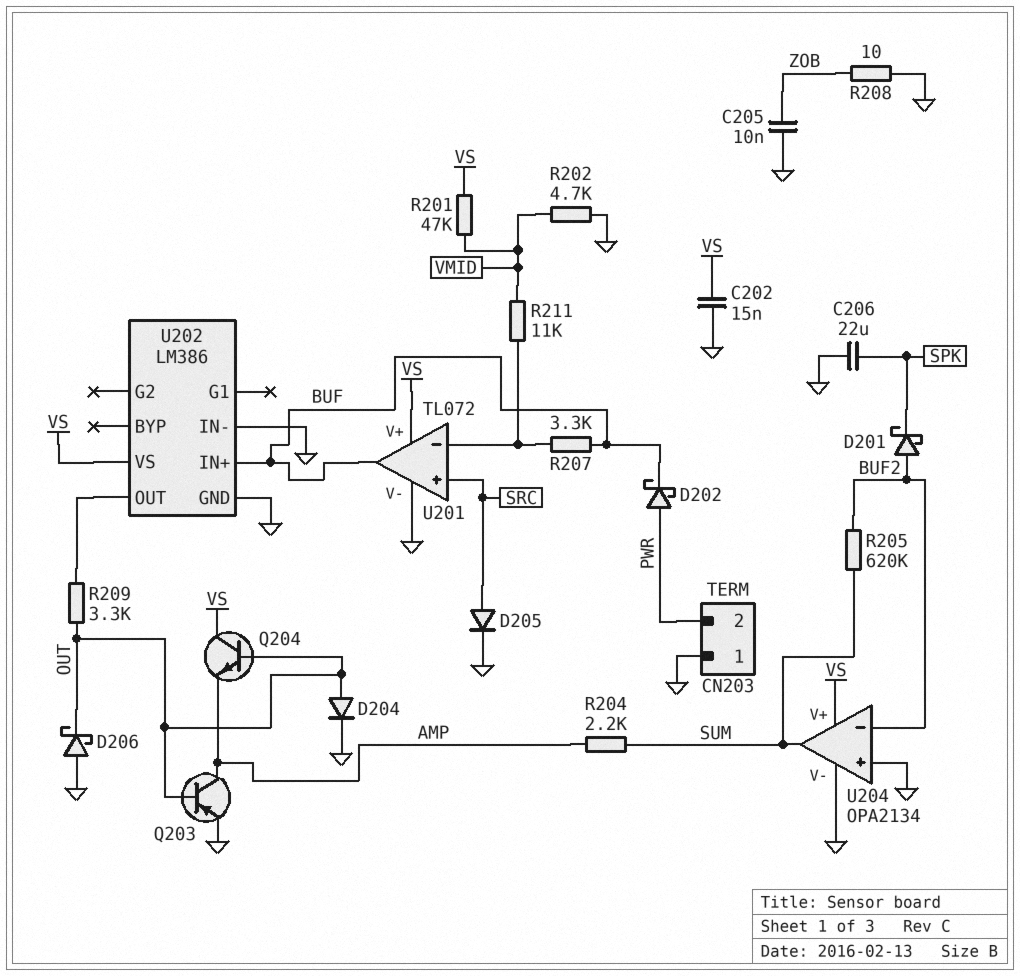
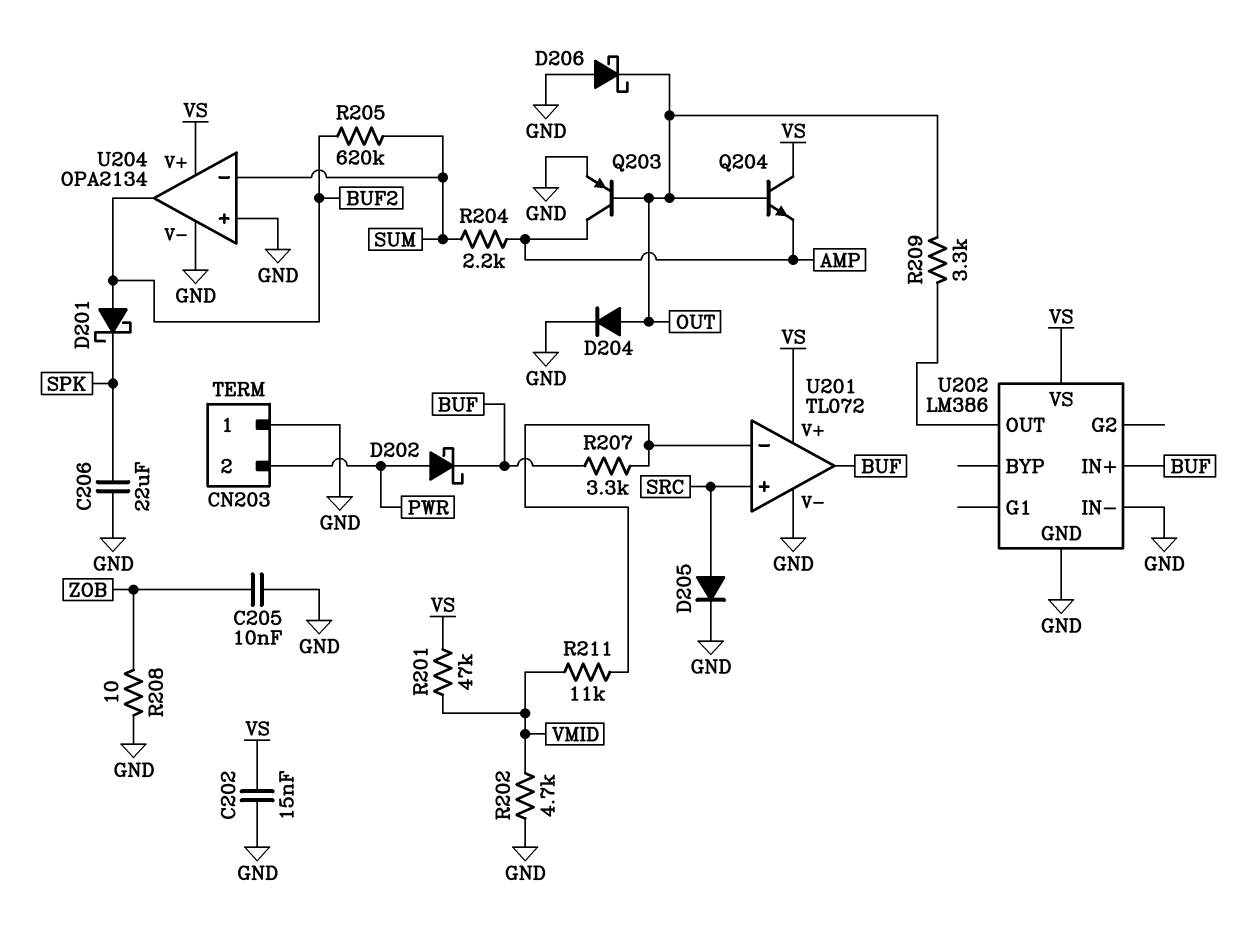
U204 pin in-: BUF2 -> SUM
U204 pin out: SUM -> BUF2

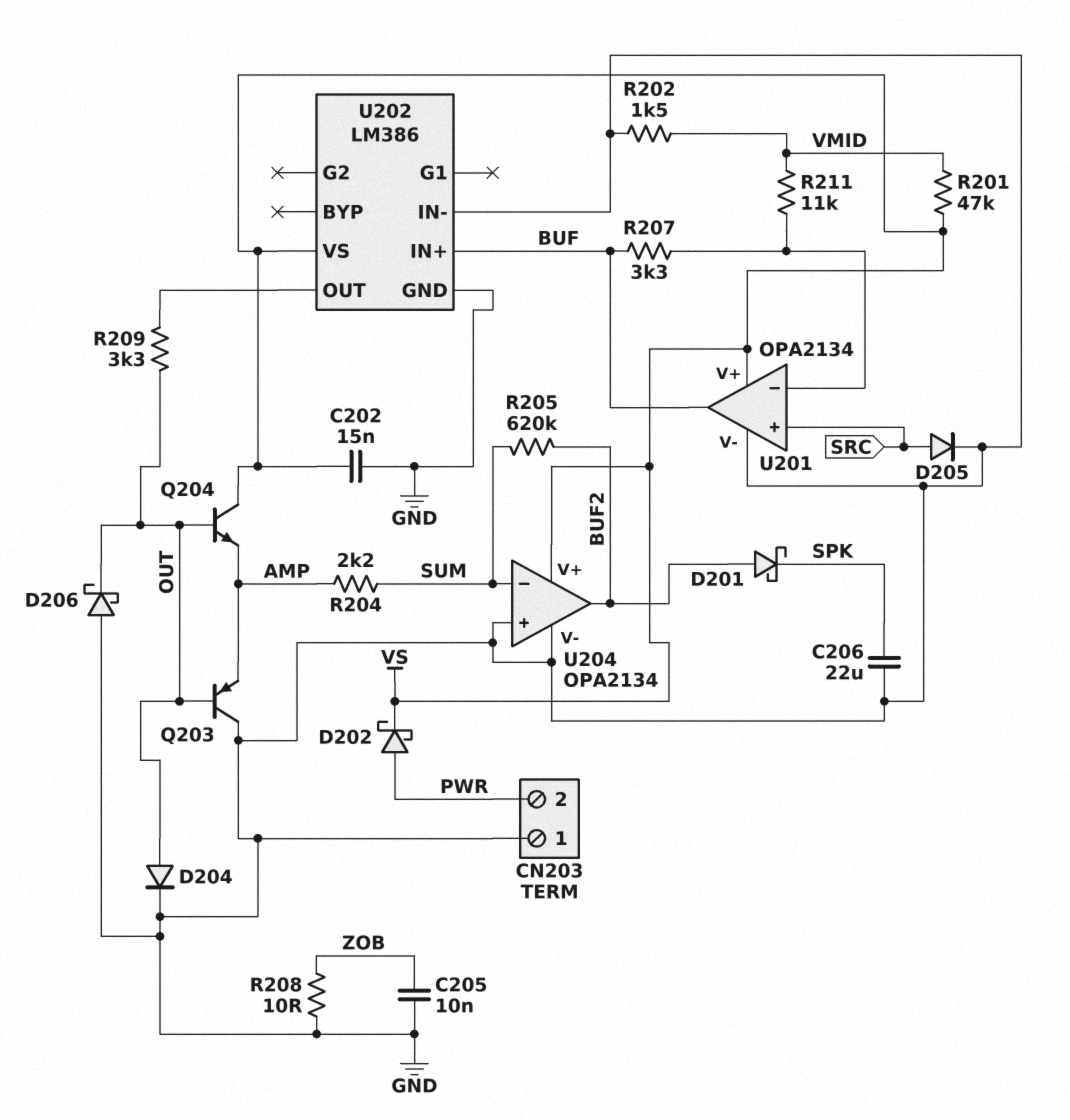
D202: schottky (A PWR, K BUF) -> schottky (A PWR, K VS)
Q203: PNP (B OUT, C AMP, E GND) -> PNP (B OUT, C GND, E AMP)
R202: 4.7k (GND, VMID) -> 1.5k (GND, VMID)
U201: TL072 -> OPA2134

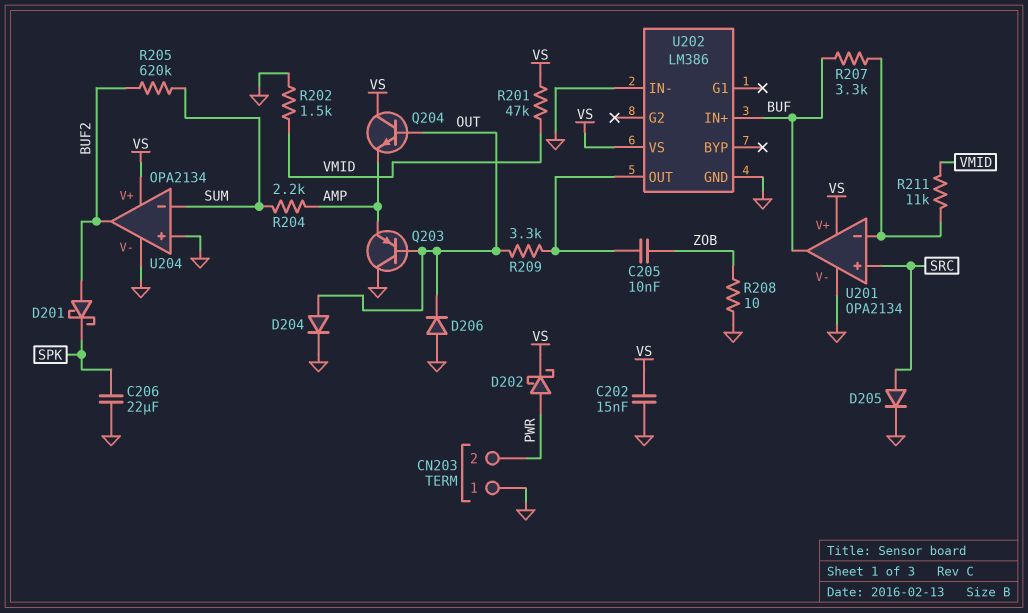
C205: 10nF (GND, ZOB) -> 10nF (U202/OUT, ZOB)
D206: schottky (A GND, K OUT) -> diode (A GND, K OUT)

